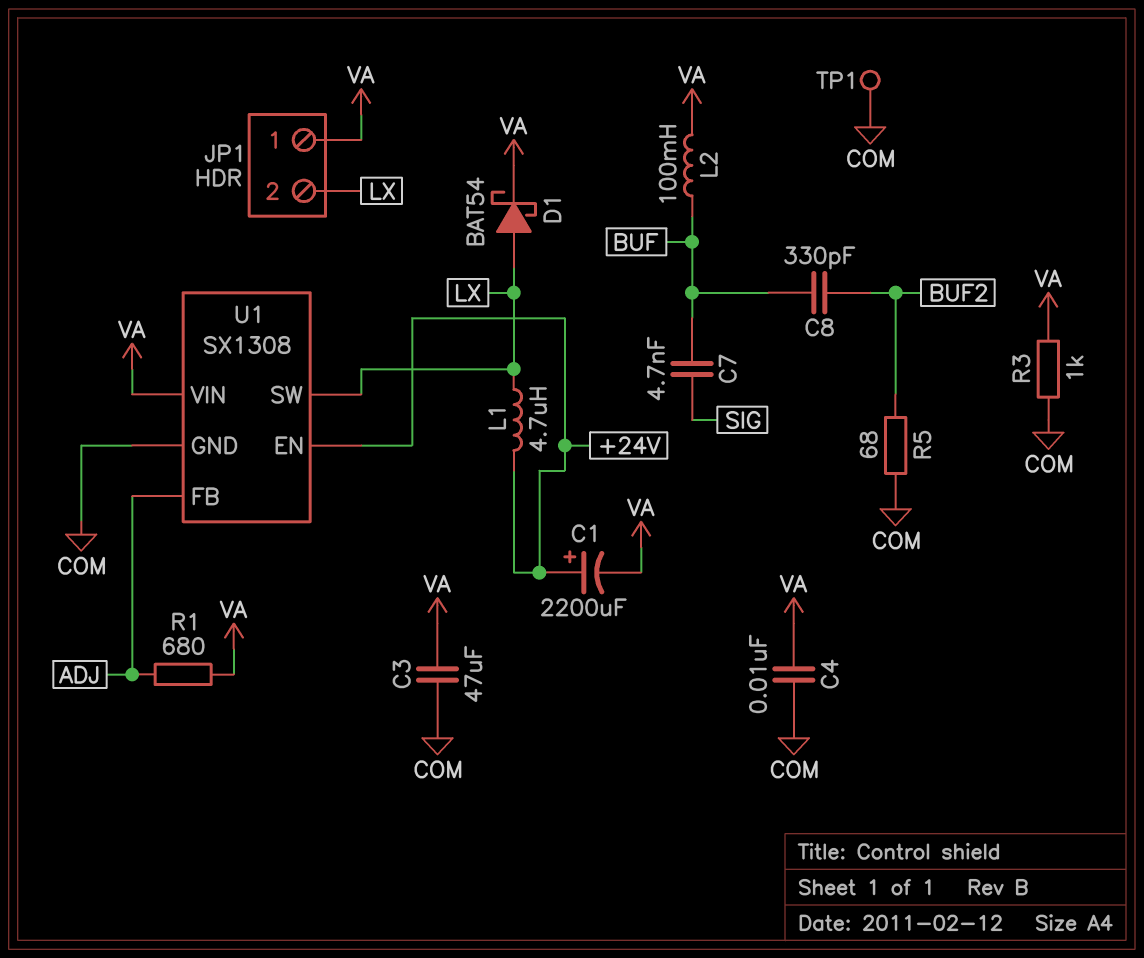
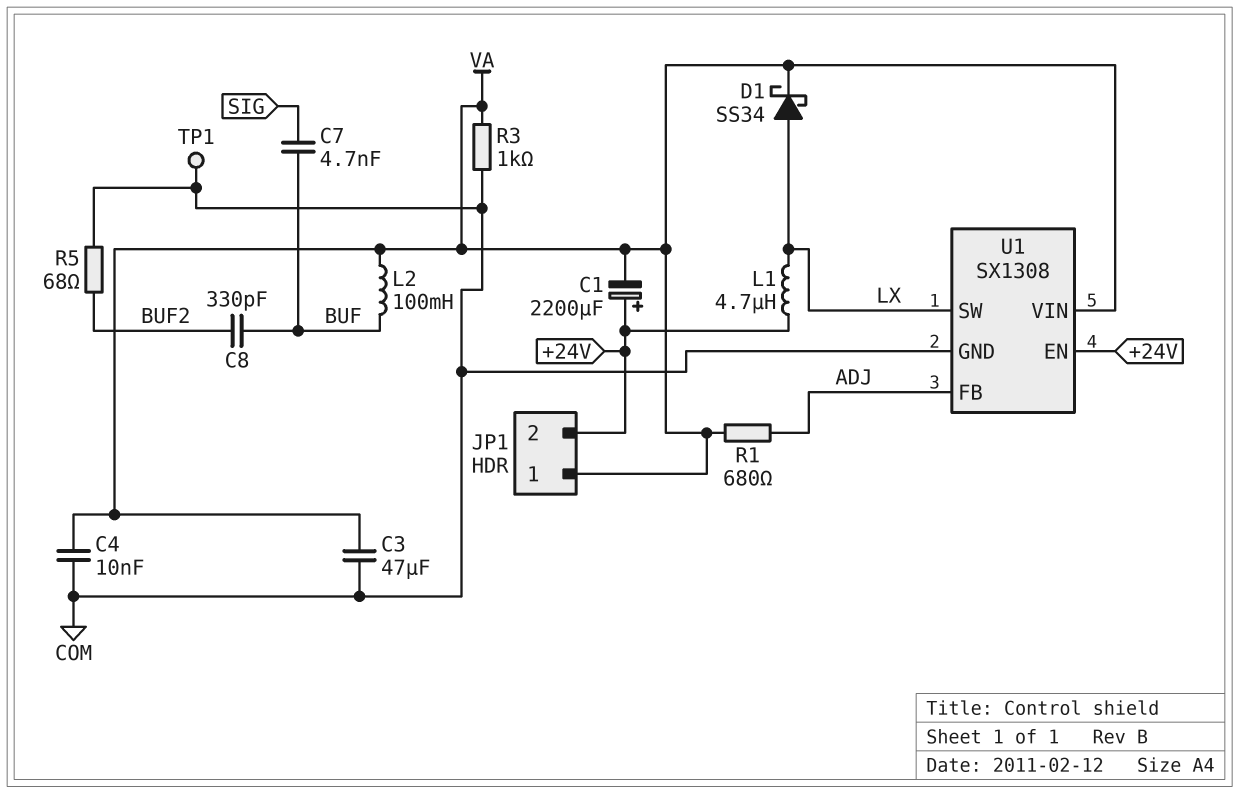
D1: schottky BAT54 (A LX, K VA) -> schottky SS34 (A LX, K VA)
JP1 pin 2: LX -> +24V

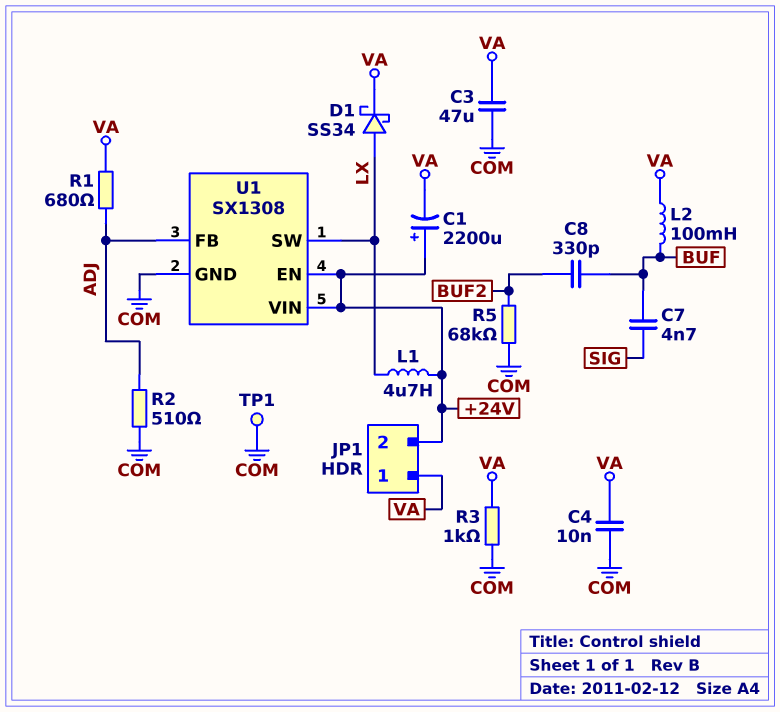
R2: none -> 510 (ADJ, COM)
R5: 68 (BUF2, COM) -> 68k (BUF2, COM)
U1 pin VIN: VA -> +24V

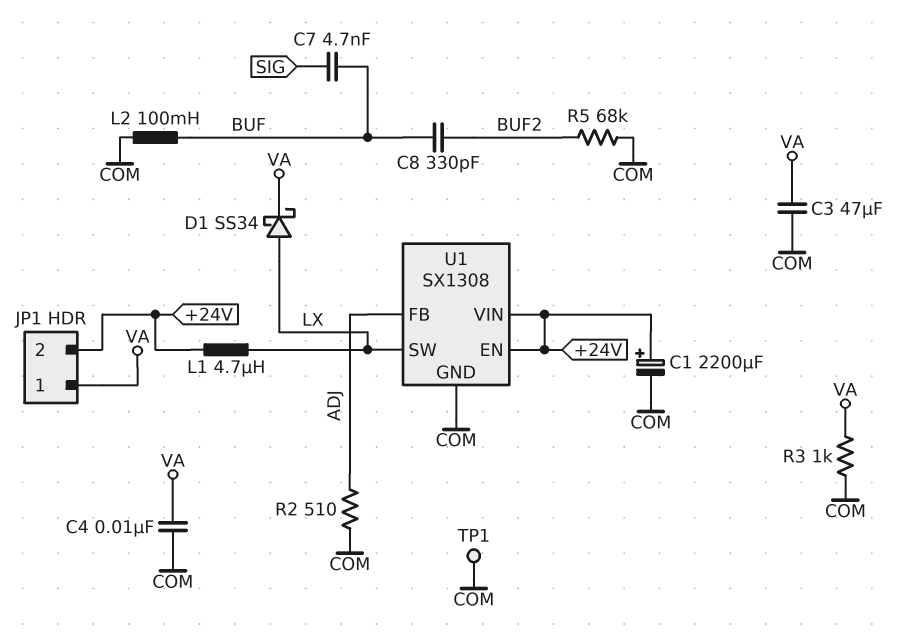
C1: 2200uF (plus +24V, minus VA) -> 2200uF (plus +24V, minus COM)
L2: 100mH (BUF, VA) -> 100mH (BUF, COM)
R1: 680 (ADJ, VA) -> none

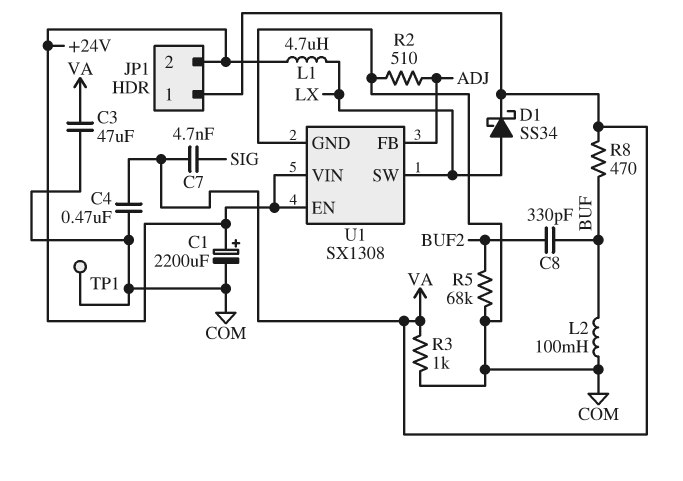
C4: 10nF (COM, VA) -> 470nF (COM, VA)
C7: 4.7nF (BUF, SIG) -> 4.7nF (SIG, VA)
R8: none -> 470 (BUF, VA)

